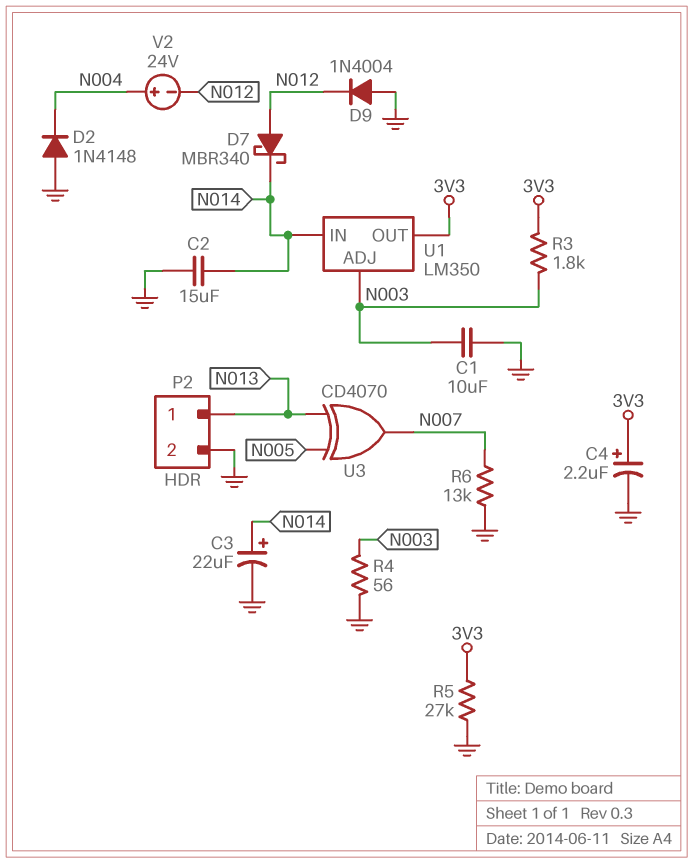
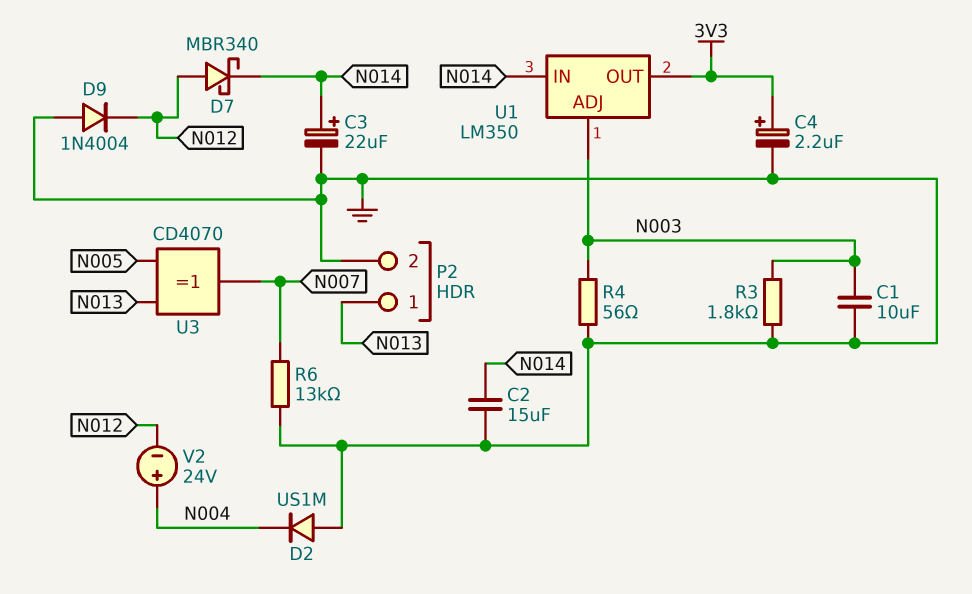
D2: diode 1N4148 (A GND, K N004) -> diode US1M (A GND, K N004)
R3: 1.8k (3V3, N003) -> 1.8k (GND, N003)
R5: 27k (3V3, GND) -> none

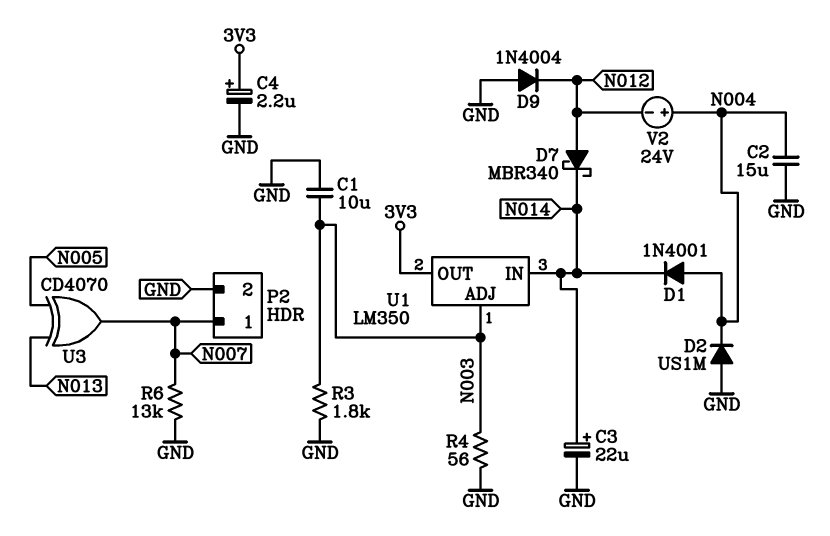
C2: 15uF (GND, N014) -> 15uF (GND, N004)
D1: none -> diode 1N4001 (A N004, K N014)
P2 pin 1: N013 -> N007

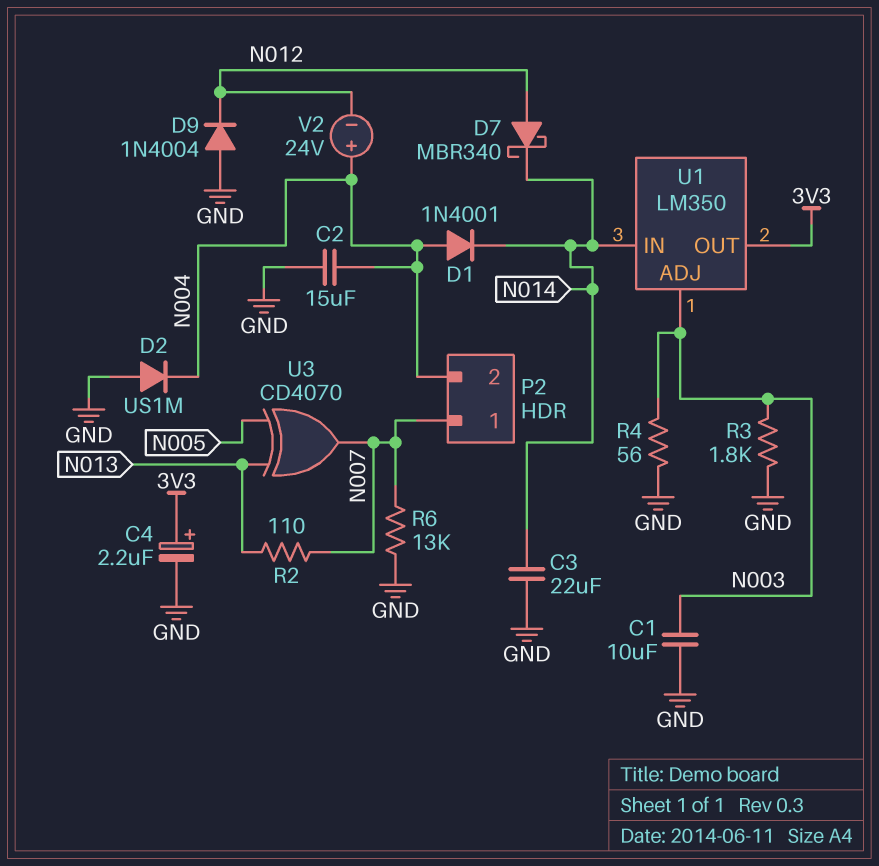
C3: 22uF (plus N014, minus GND) -> 22uF (GND, N014)
P2 pin 2: GND -> N004
R2: none -> 110 (N007, N013)

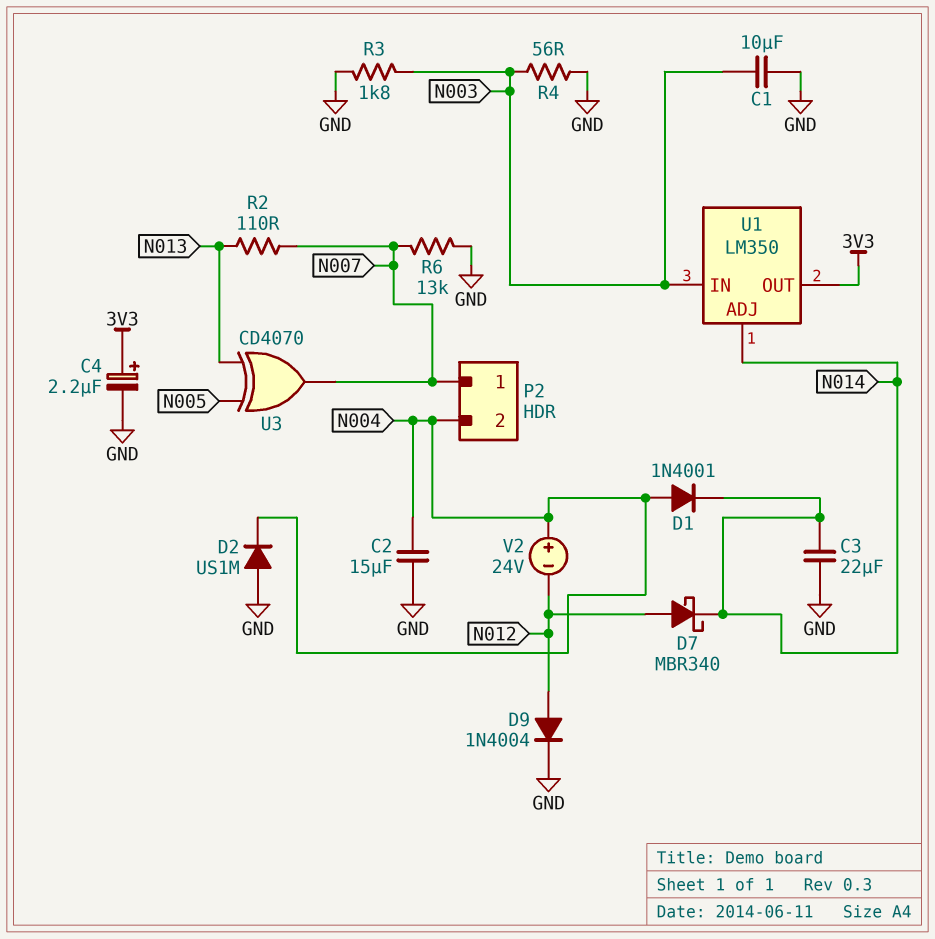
D9: diode 1N4004 (A GND, K N012) -> diode 1N4004 (A N012, K GND)
U1 pin ADJ: N003 -> N014
U1 pin IN: N014 -> N003

